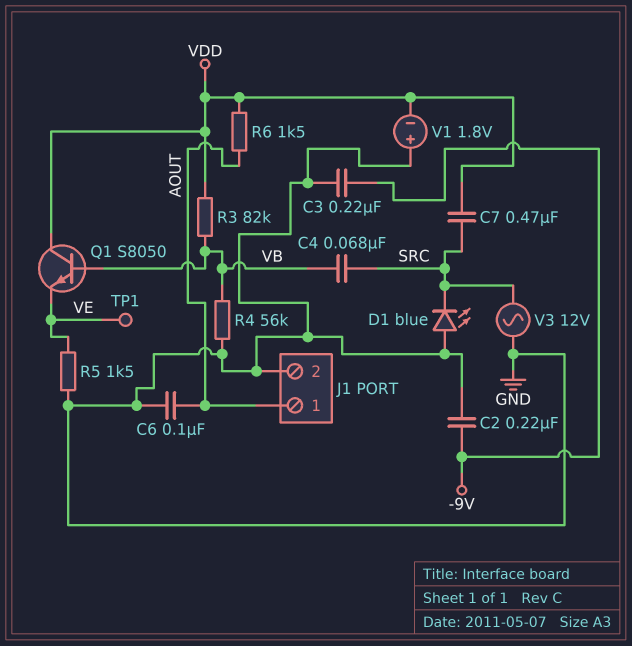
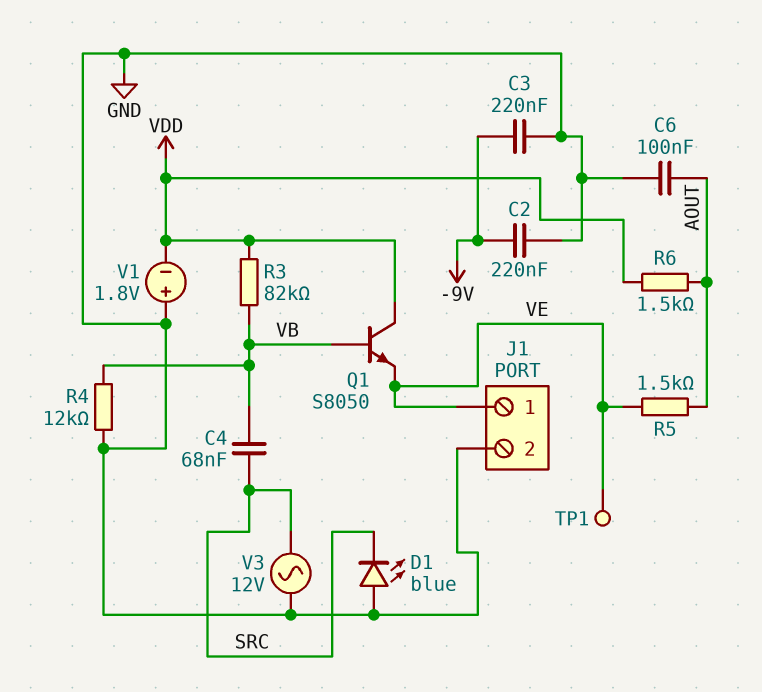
C7: 470nF (SRC, VDD) -> none
J1 pin 1: AOUT -> VE
R4: 56k (GND, VB) -> 12k (GND, VB)
R5: 1.5k (GND, VE) -> 1.5k (AOUT, VE)

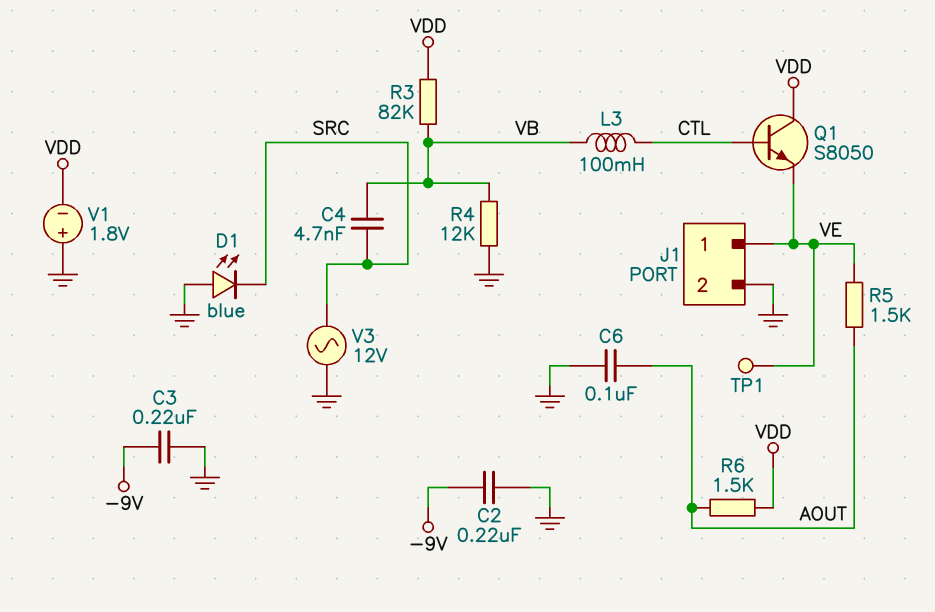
C4: 68nF (SRC, VB) -> 4.7nF (SRC, VB)
L3: none -> 100mH (CTL, VB)
Q1: NPN S8050 (B VB, C VDD, E VE) -> NPN S8050 (B CTL, C VDD, E VE)

